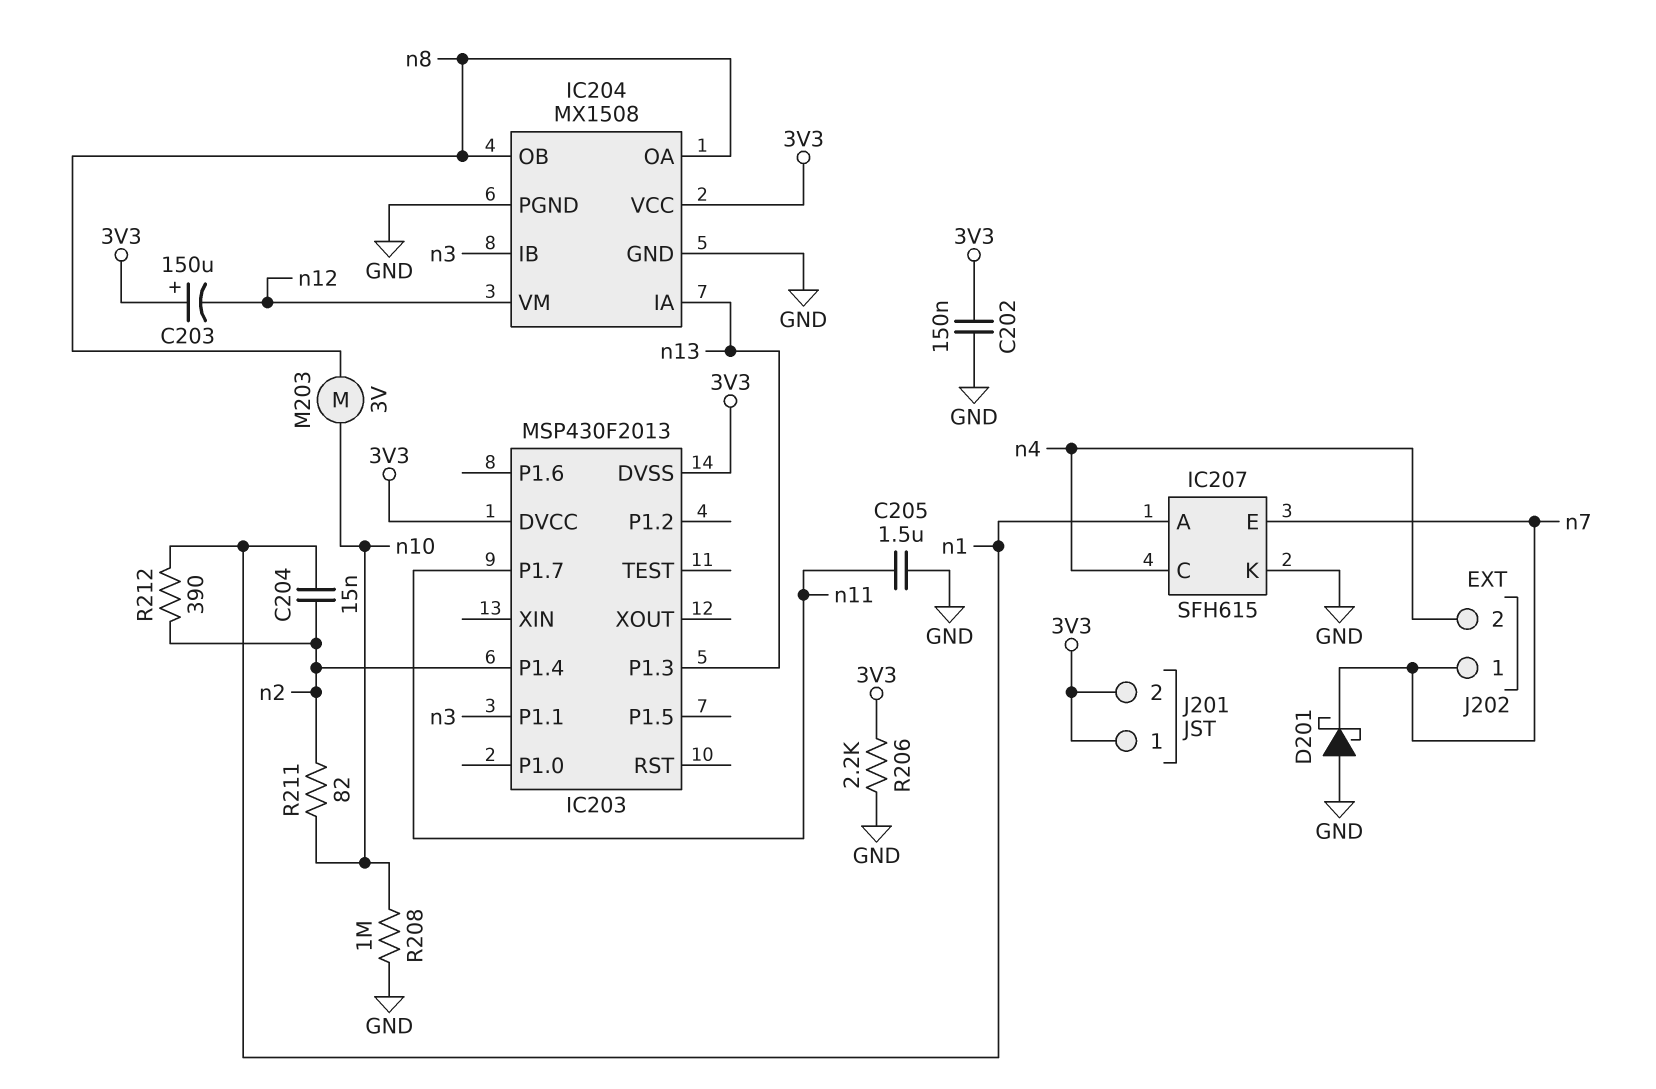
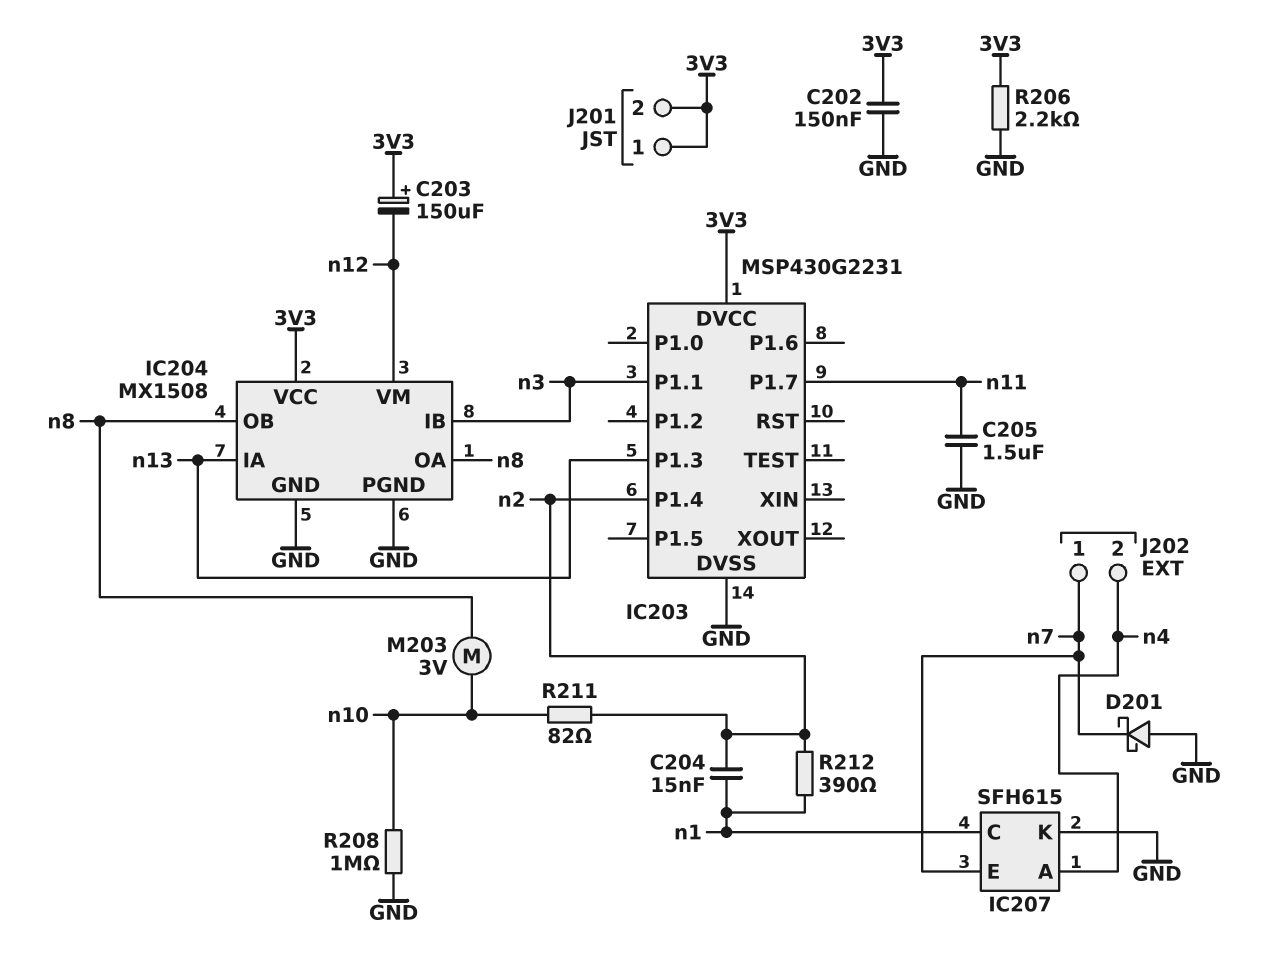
IC203: MSP430F2013 -> MSP430G2231
IC203 pin DVSS: 3V3 -> GND
IC207 pin A: n1 -> n4
IC207 pin C: n4 -> n1

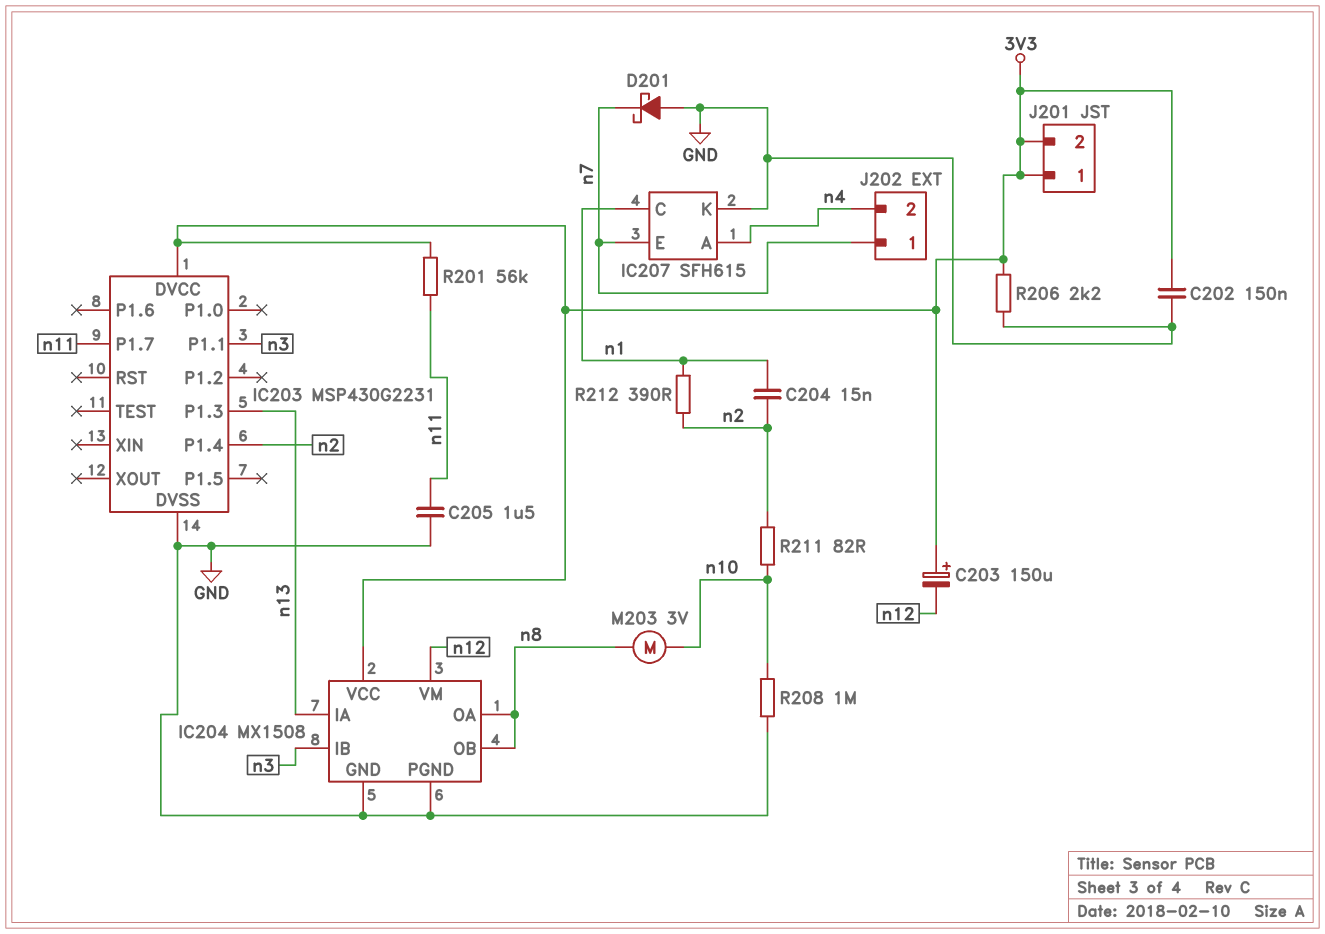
R201: none -> 56k (3V3, n11)

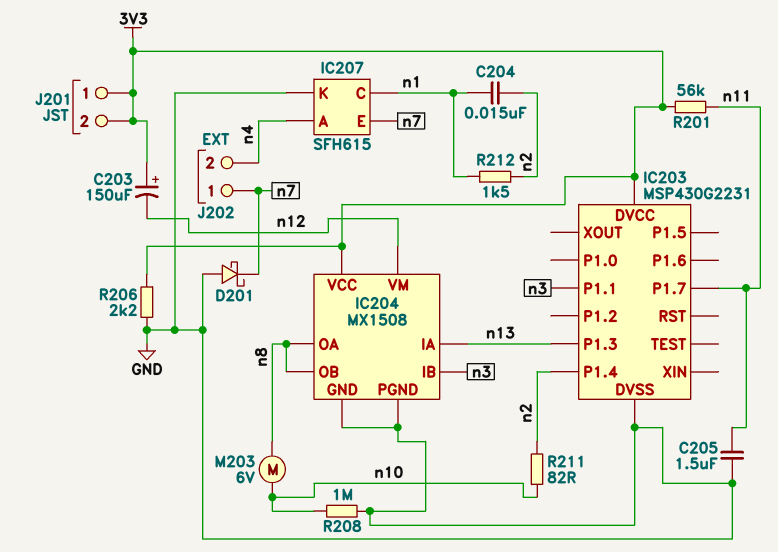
C202: 150nF (3V3, GND) -> none
M203: motor 3V (n8, n10) -> motor 6V (n8, n10)
R212: 390 (n1, n2) -> 1.5k (n1, n2)

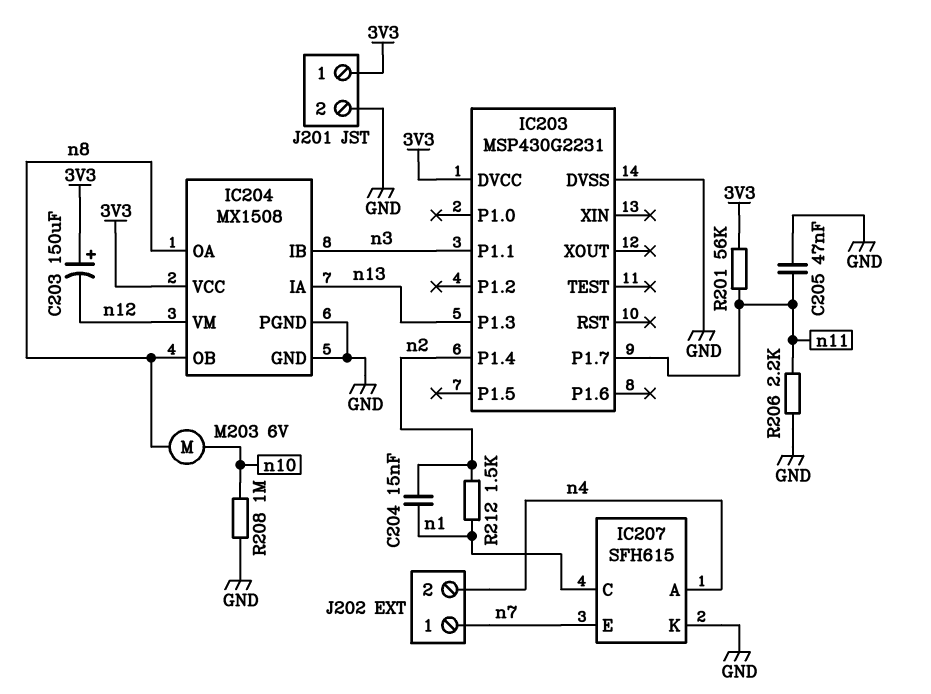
C205: 1.5uF (GND, n11) -> 47nF (GND, n11)
D201: schottky (A GND, K n7) -> none
J201 pin 2: 3V3 -> GND
R206: 2.2k (3V3, GND) -> 2.2k (GND, n11)
R211: 82 (n2, n10) -> none

